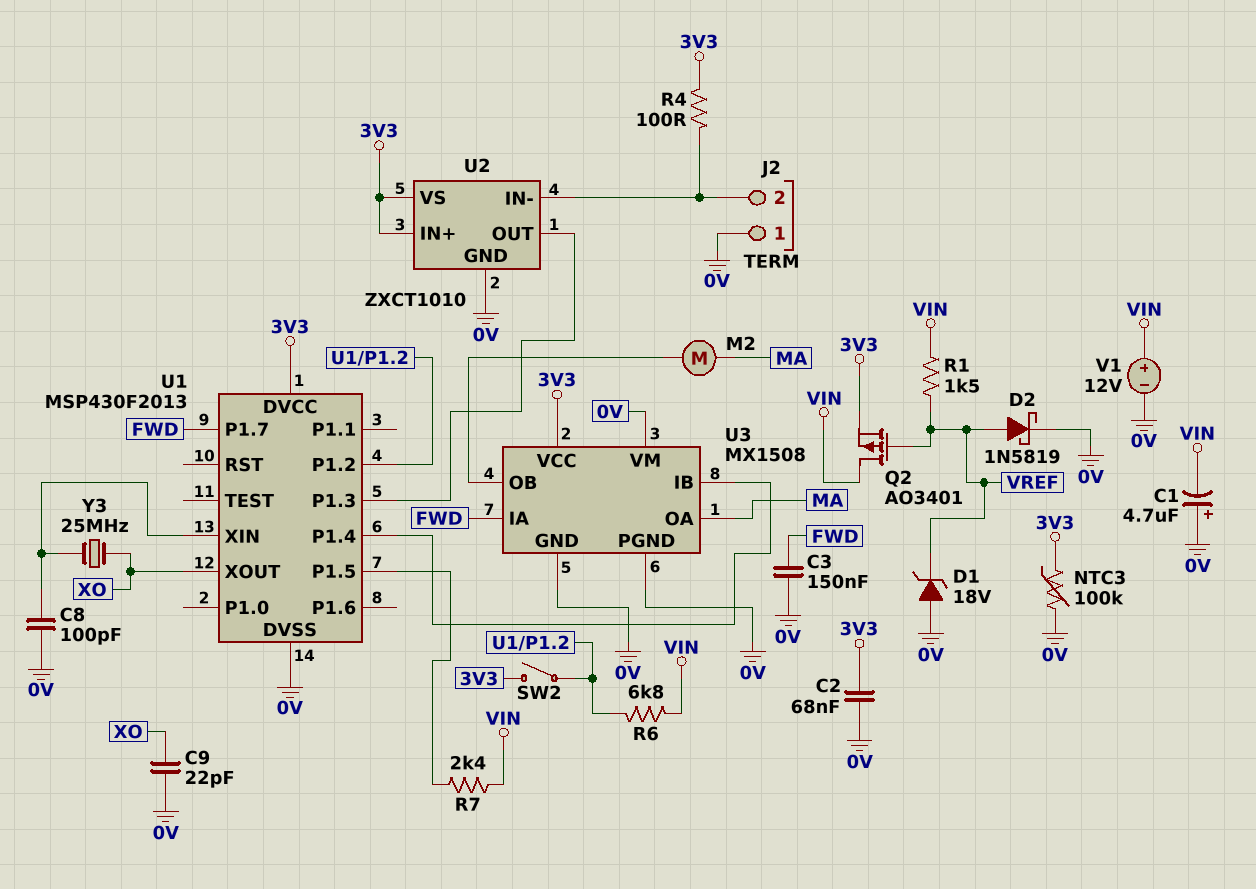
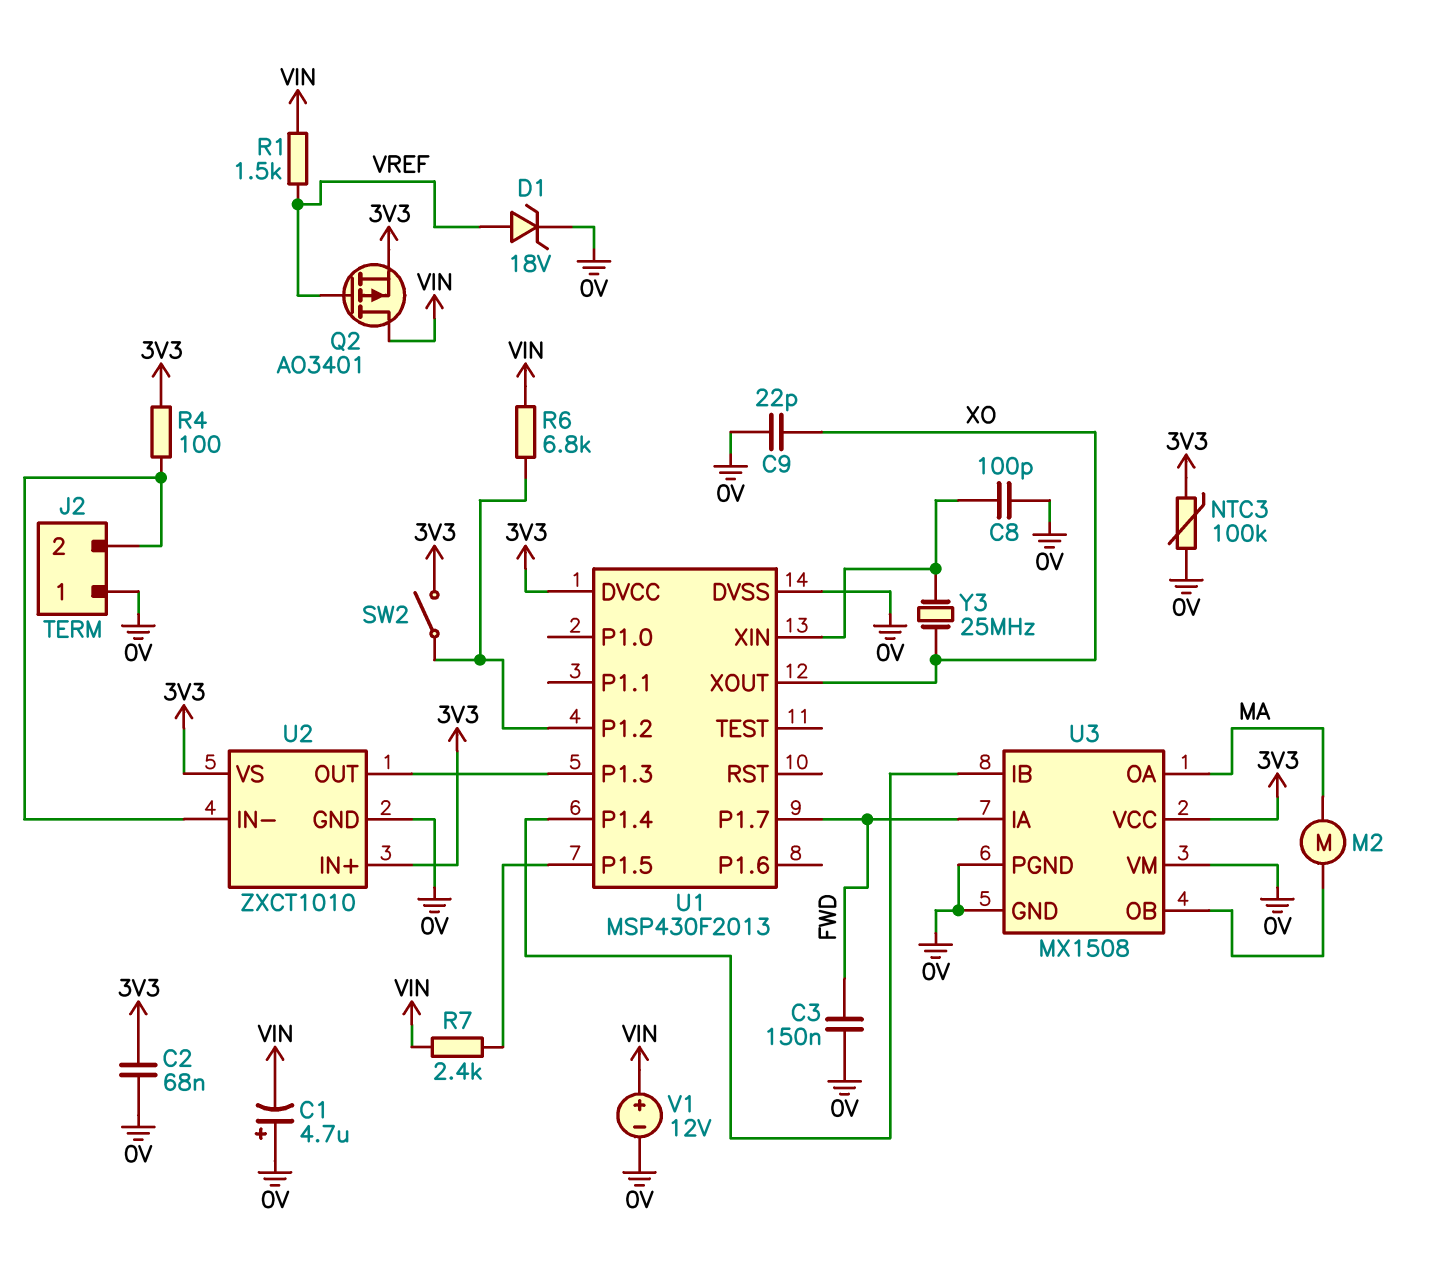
D1: zener 18V (A 0V, K VREF) -> zener 18V (A VREF, K 0V)
D2: schottky 1N5819 (A VREF, K 0V) -> none

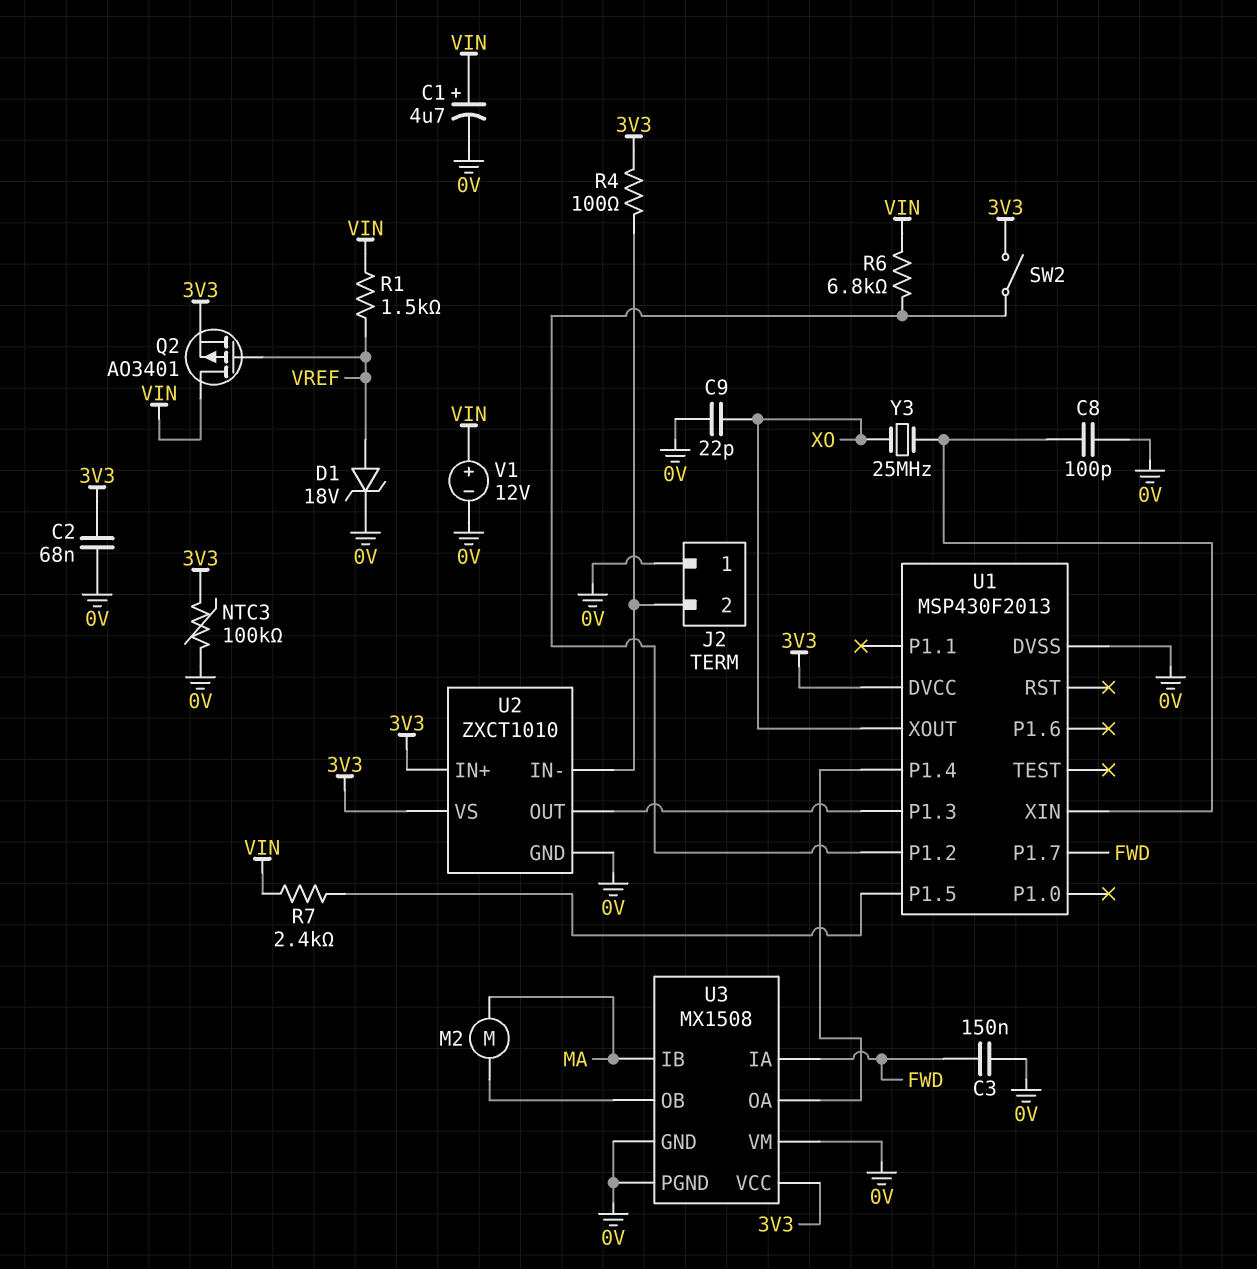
C1: 4.7uF (plus 0V, minus VIN) -> 4.7uF (plus VIN, minus 0V)
U3 pin IB: U1/P1.4 -> MA
U3 pin OA: MA -> U1/P1.4

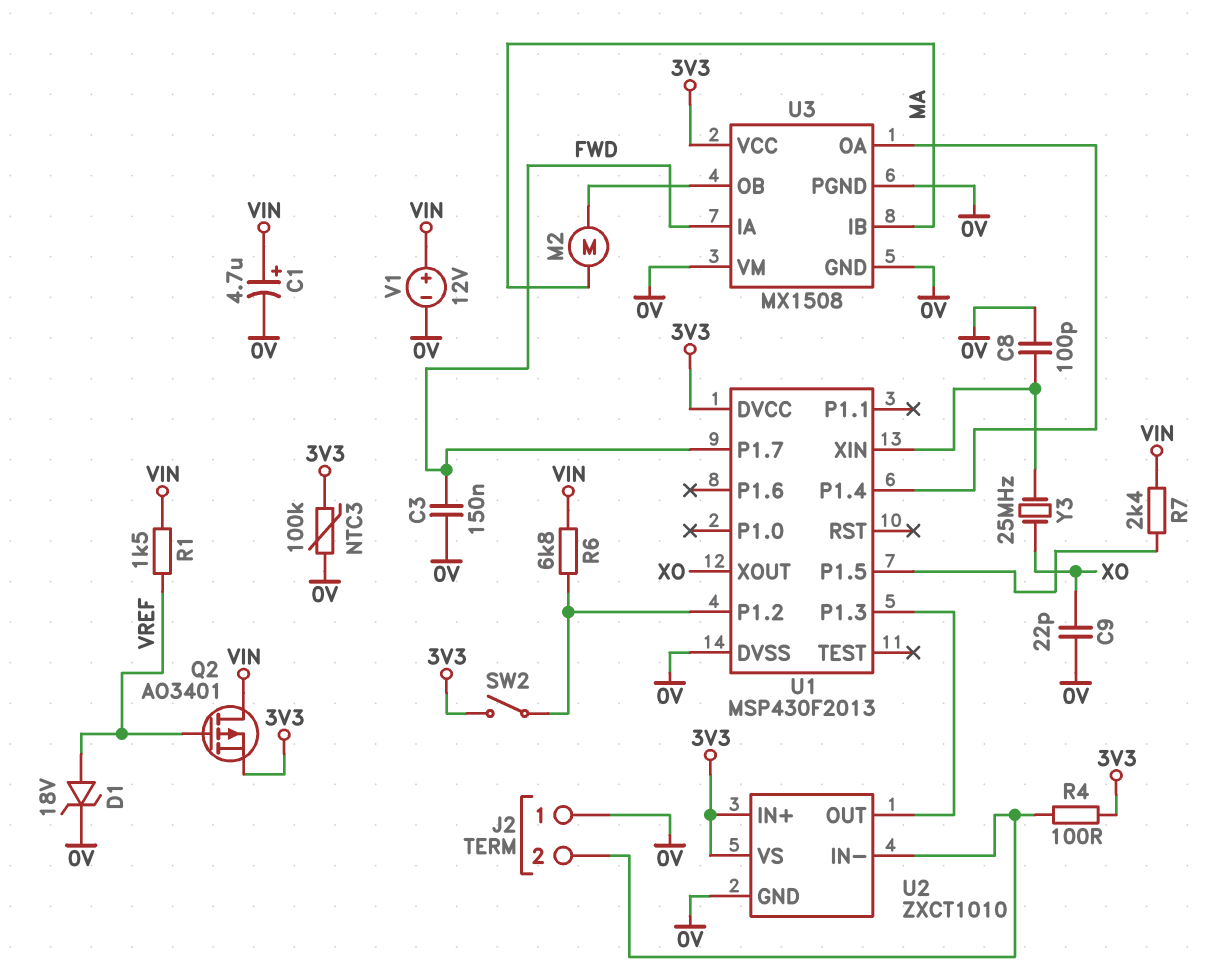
C2: 68nF (0V, 3V3) -> none

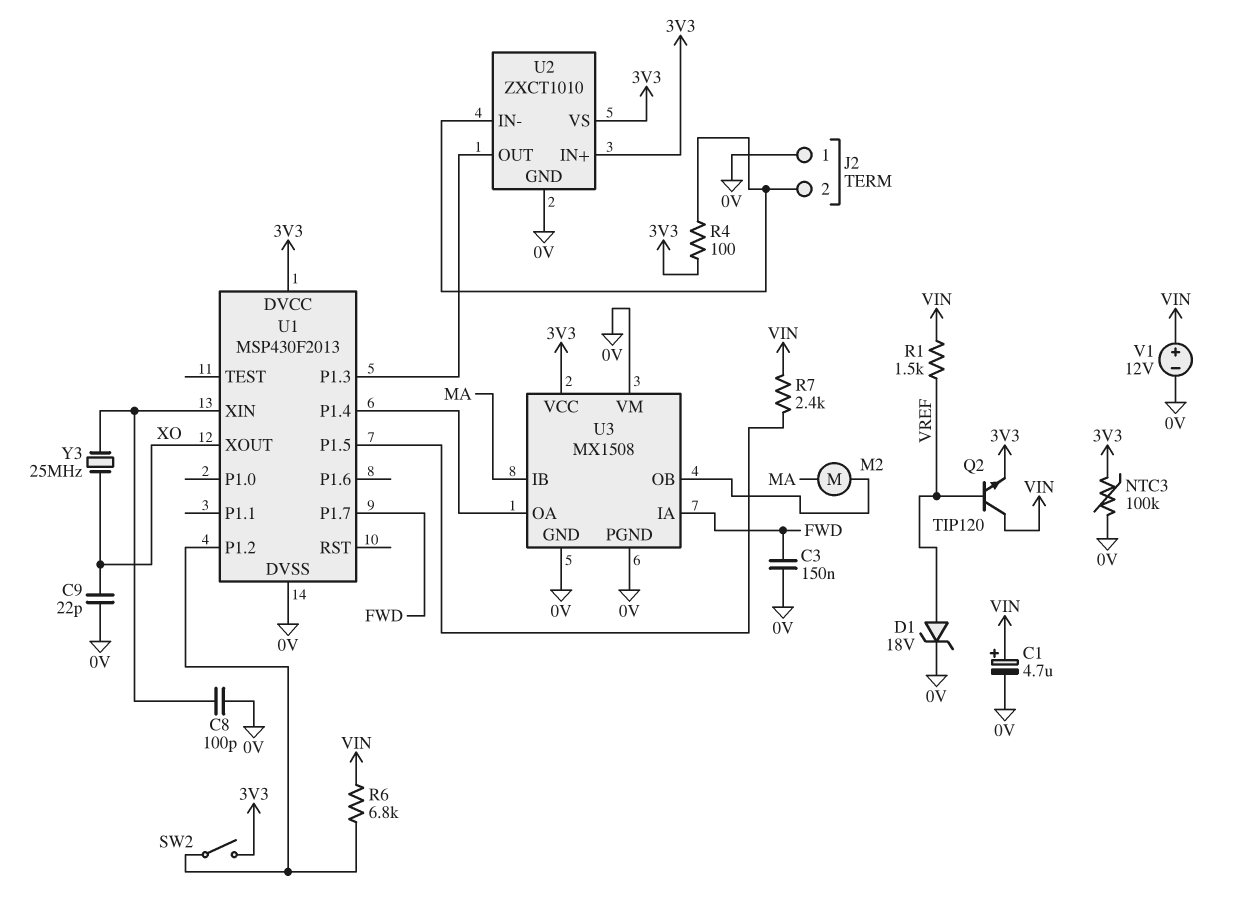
Q2: PMOS AO3401 (G VREF, D VIN, S 3V3) -> NPN TIP120 (B VREF, C VIN, E 3V3)

